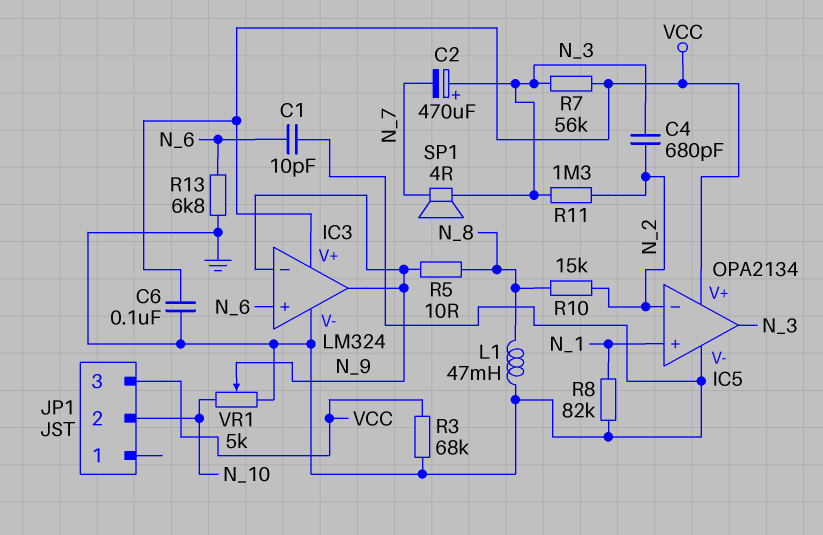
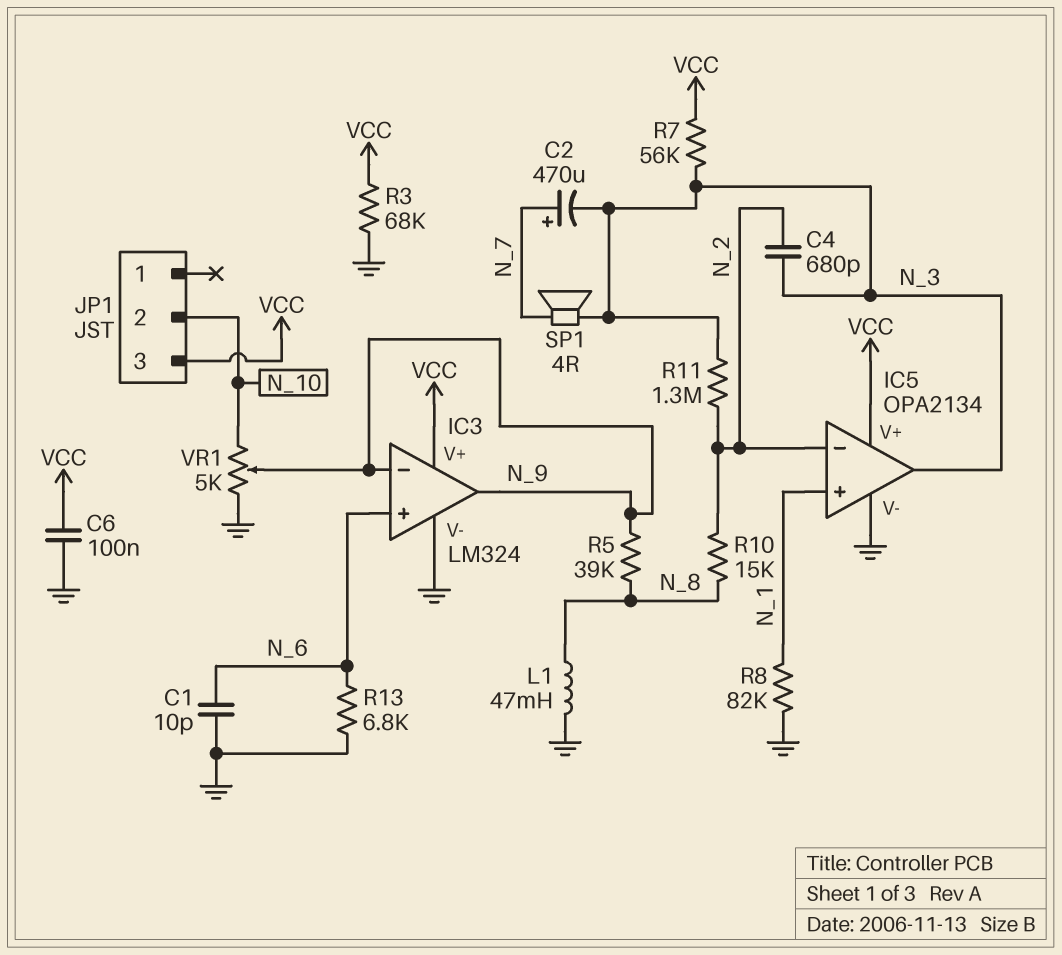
C2: 470uF (plus N_3, minus N_7) -> 470uF (plus N_7, minus N_3)
R5: 10 (N_8, N_9) -> 39k (N_8, N_9)

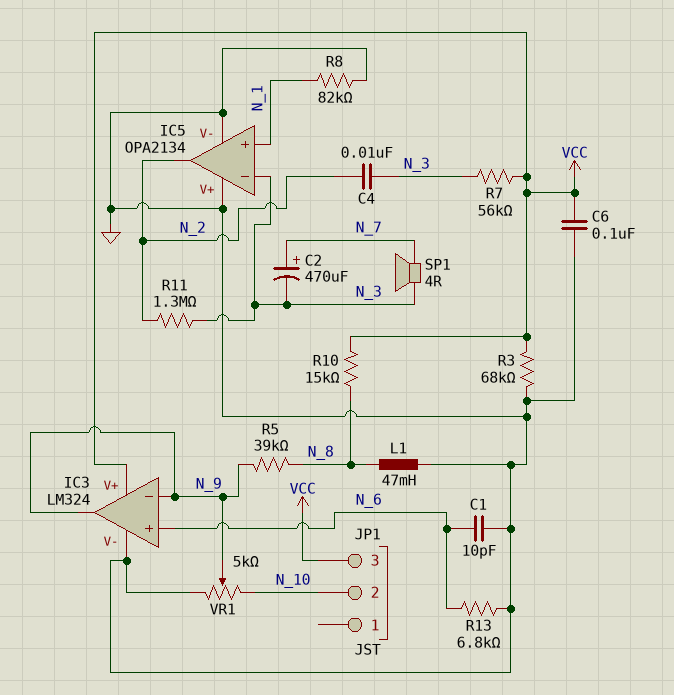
C4: 680pF (N_2, N_3) -> 10nF (N_2, N_3)
IC5 pin V+: VCC -> GND
IC5 pin in-: N_2 -> N_3
IC5 pin out: N_3 -> N_2
R10: 15k (N_2, N_8) -> 15k (N_8, VCC)

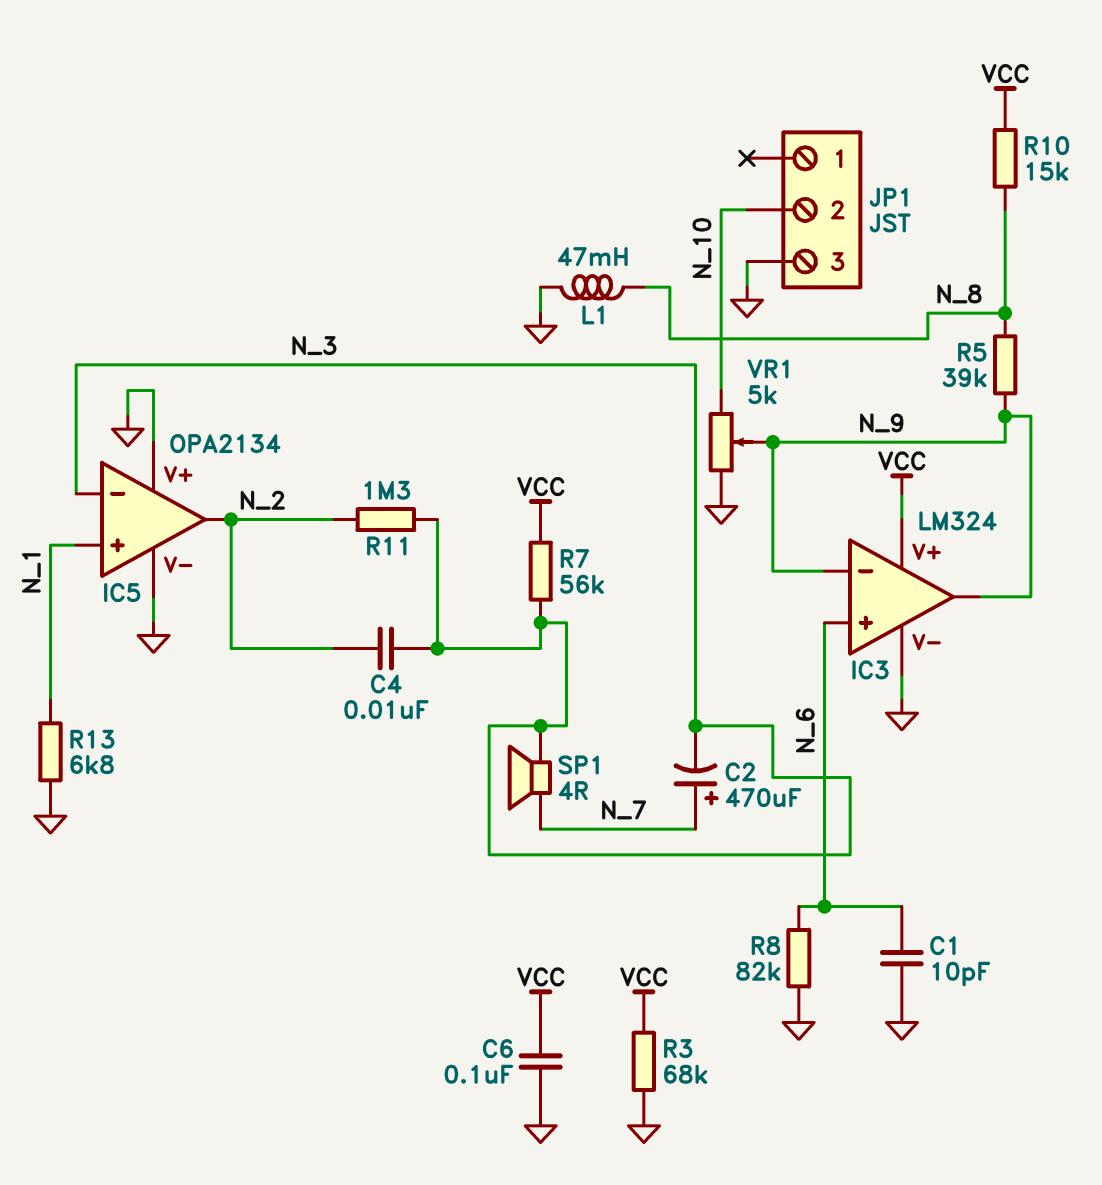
JP1 pin 3: VCC -> GND
R8: 82k (GND, N_1) -> 82k (GND, N_6)
R13: 6.8k (GND, N_6) -> 6.8k (GND, N_1)

